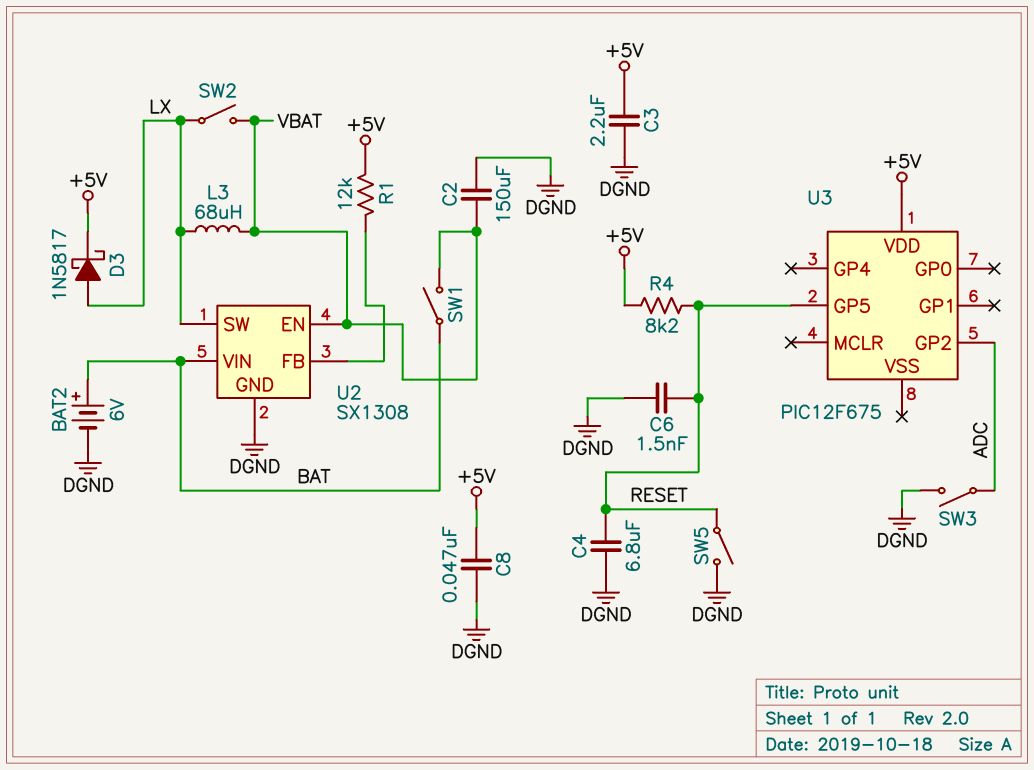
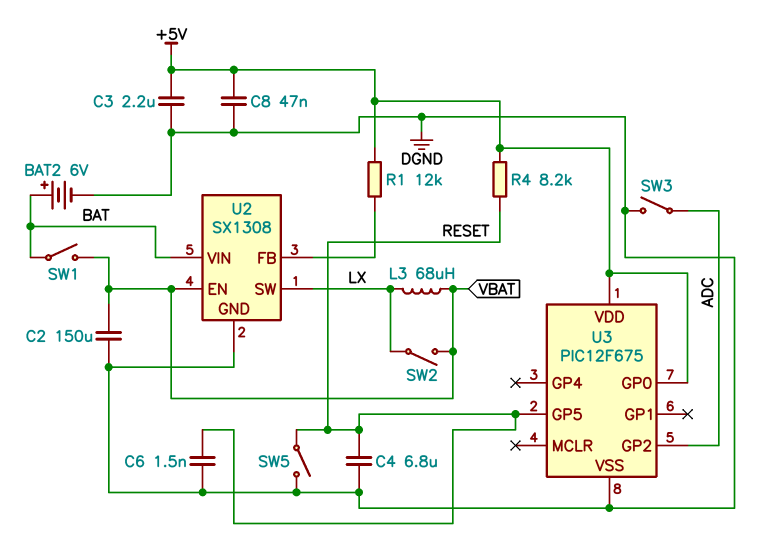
D3: schottky 1N5817 (A LX, K +5V) -> none
U3 pin GP0: none -> +5V
U3 pin VSS: none -> DGND

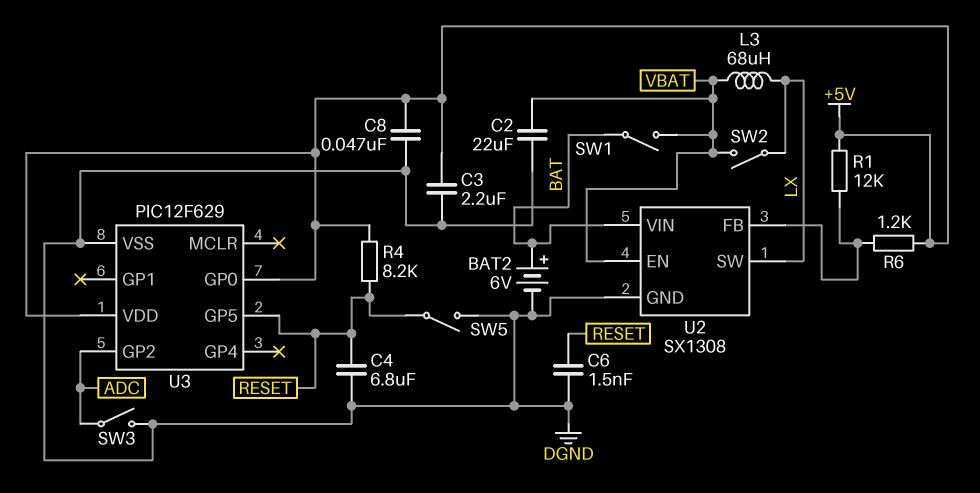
C2: 150uF (DGND, VBAT) -> 22uF (DGND, VBAT)
R6: none -> 1.2k (+5V, U2/FB)
U3: PIC12F675 -> PIC12F629

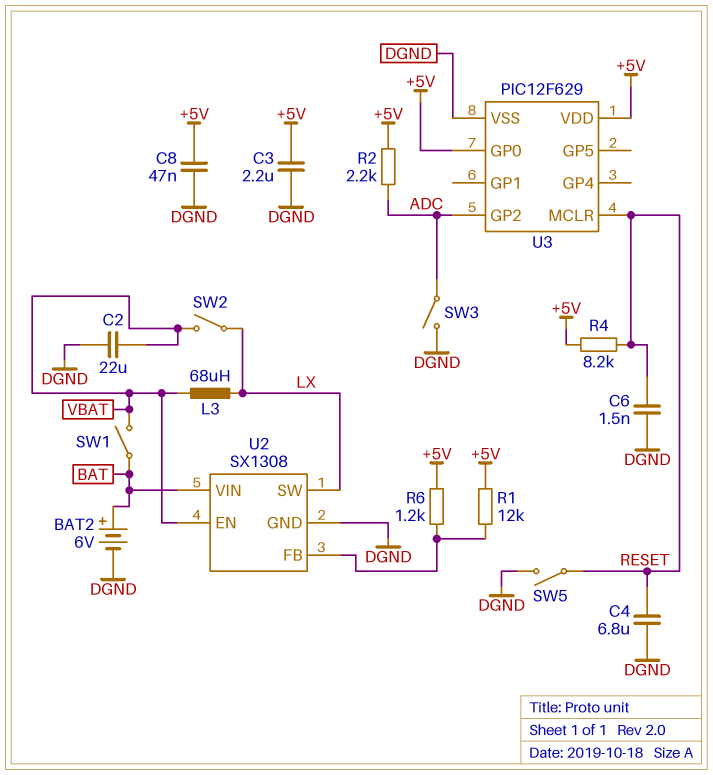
R2: none -> 2.2k (+5V, ADC)
U3 pin GP5: RESET -> none
U3 pin MCLR: none -> RESET

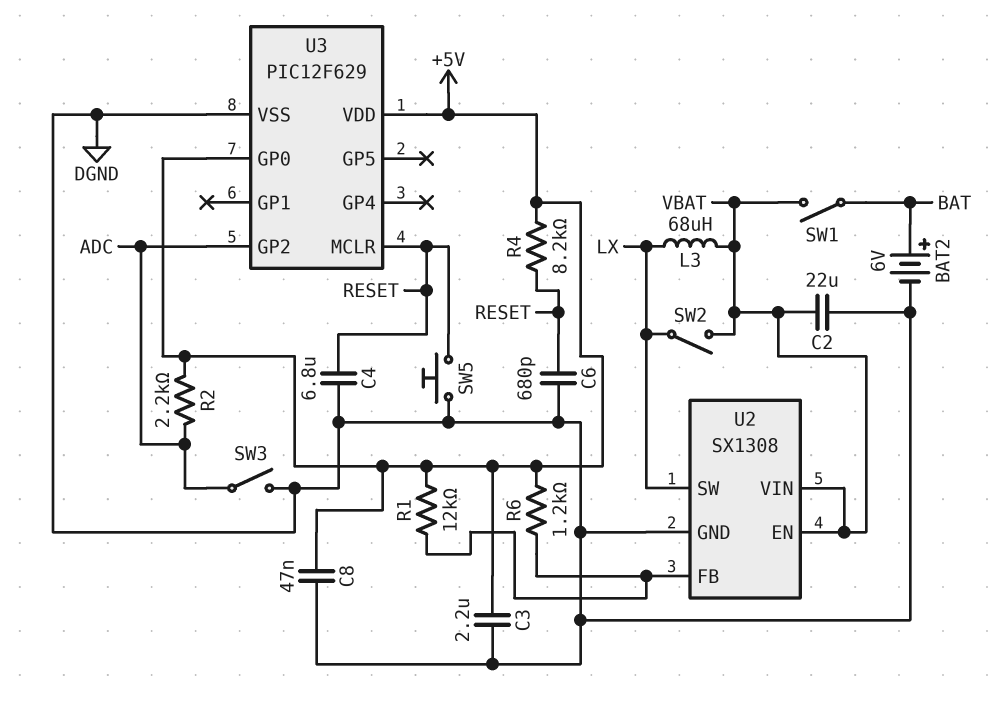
C6: 1.5nF (DGND, RESET) -> 680pF (DGND, RESET)
SW5: switch (DGND, RESET) -> button (DGND, RESET)
U2 pin VIN: BAT -> VBAT

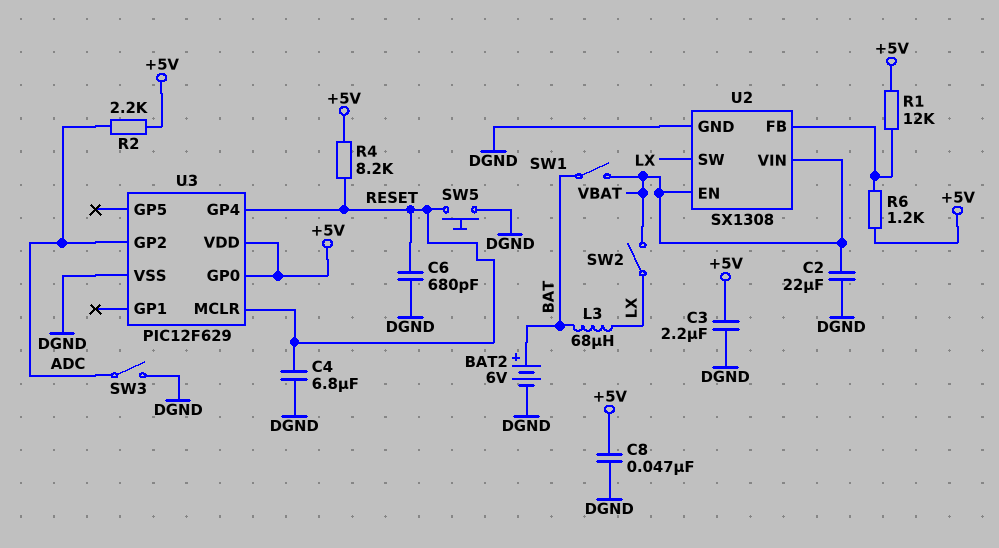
L3: 68uH (LX, VBAT) -> 68uH (BAT, LX)
U3 pin GP4: none -> RESET

